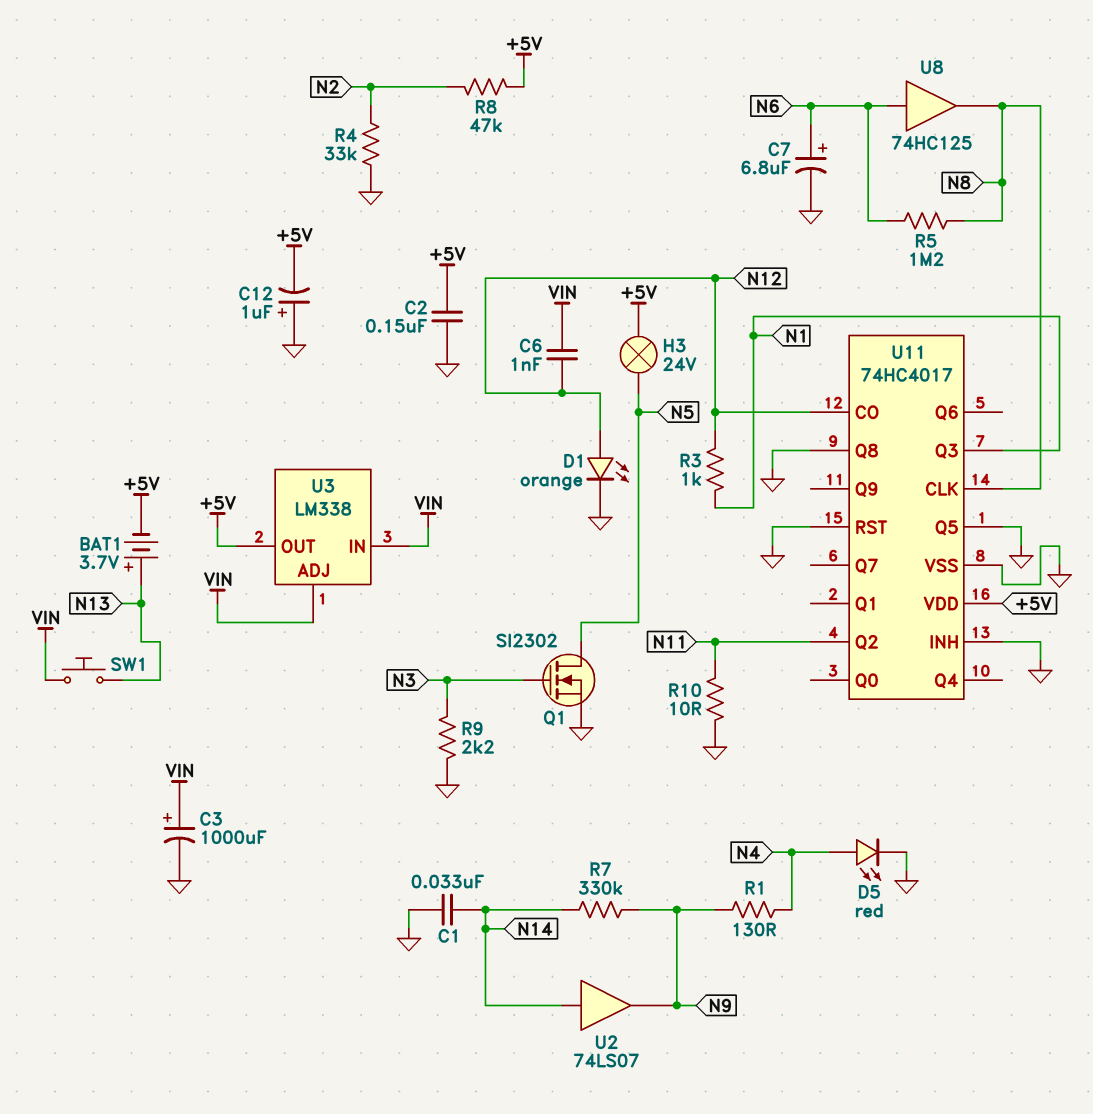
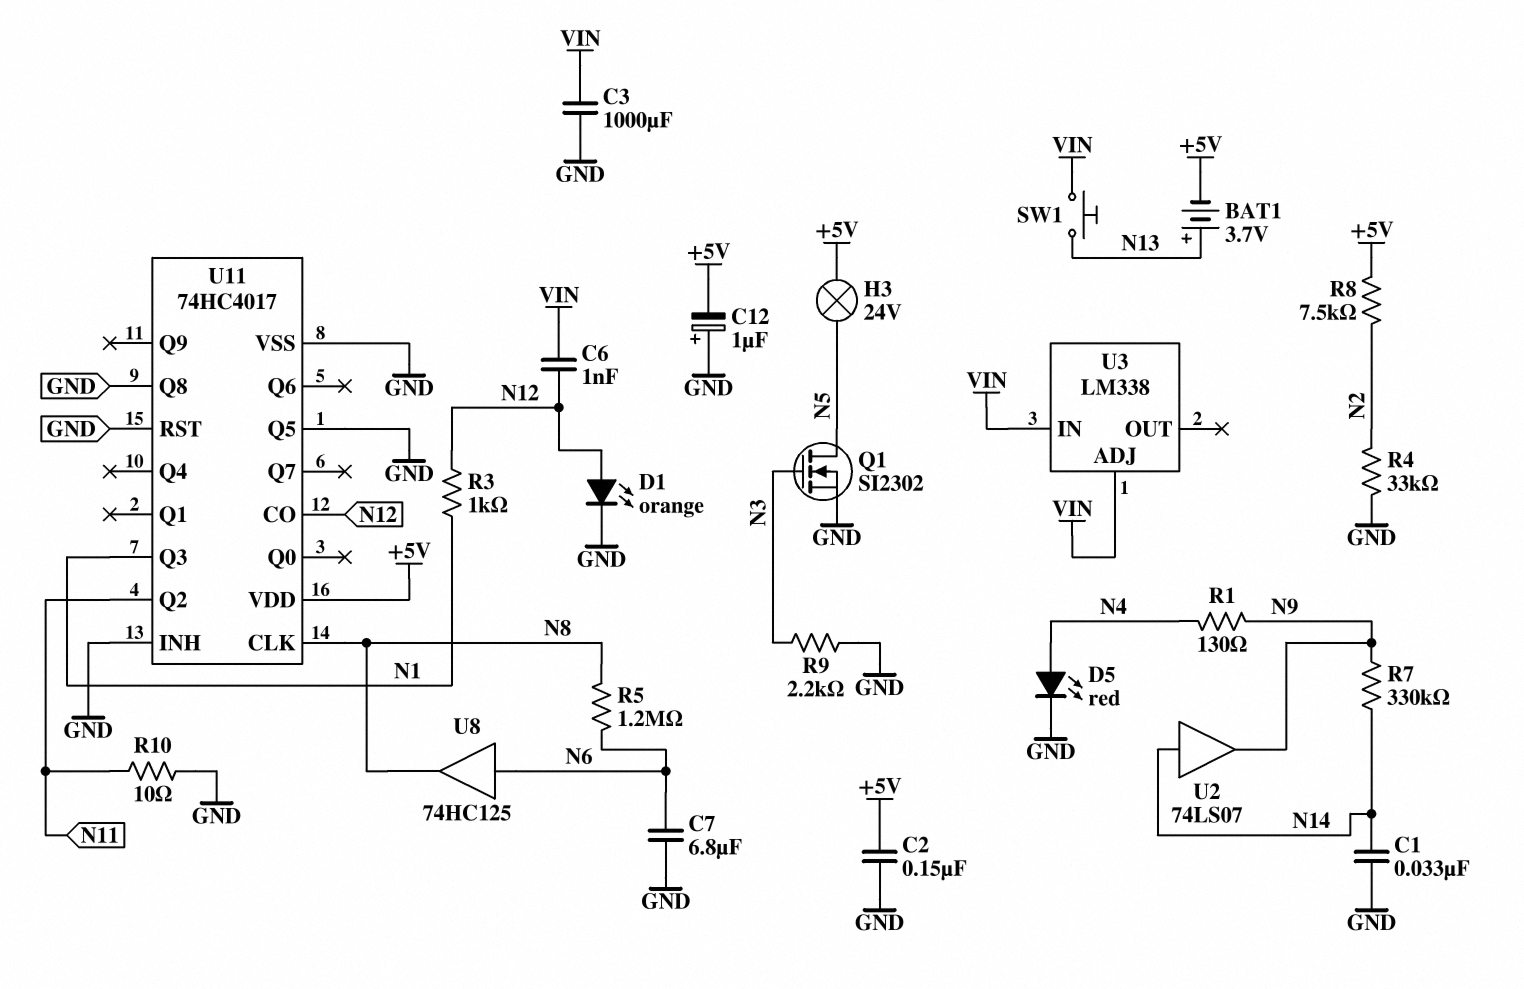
C3: 1000uF (plus VIN, minus GND) -> 1000uF (GND, VIN)
C7: 6.8uF (plus N6, minus GND) -> 6.8uF (GND, N6)
R8: 47k (+5V, N2) -> 7.5k (+5V, N2)
U3 pin OUT: +5V -> none

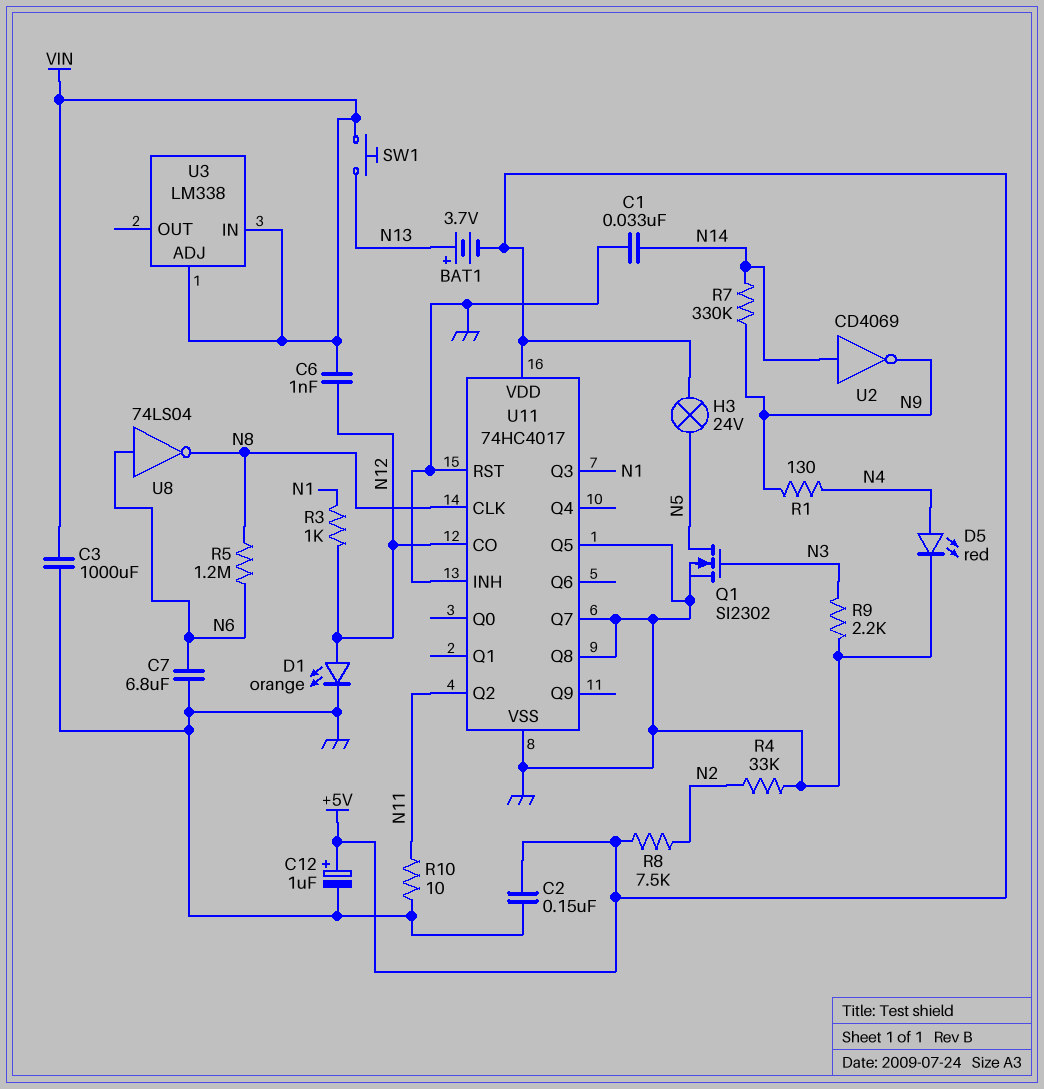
C12: 1uF (plus GND, minus +5V) -> 1uF (plus +5V, minus GND)
U2: buffer 74LS07 (in N14, out N9) -> NOT CD4069 (in N14, out N9)
U8: buffer 74HC125 (in N6, out N8) -> NOT 74LS04 (in N6, out N8)
U11 pin Q7: none -> GND

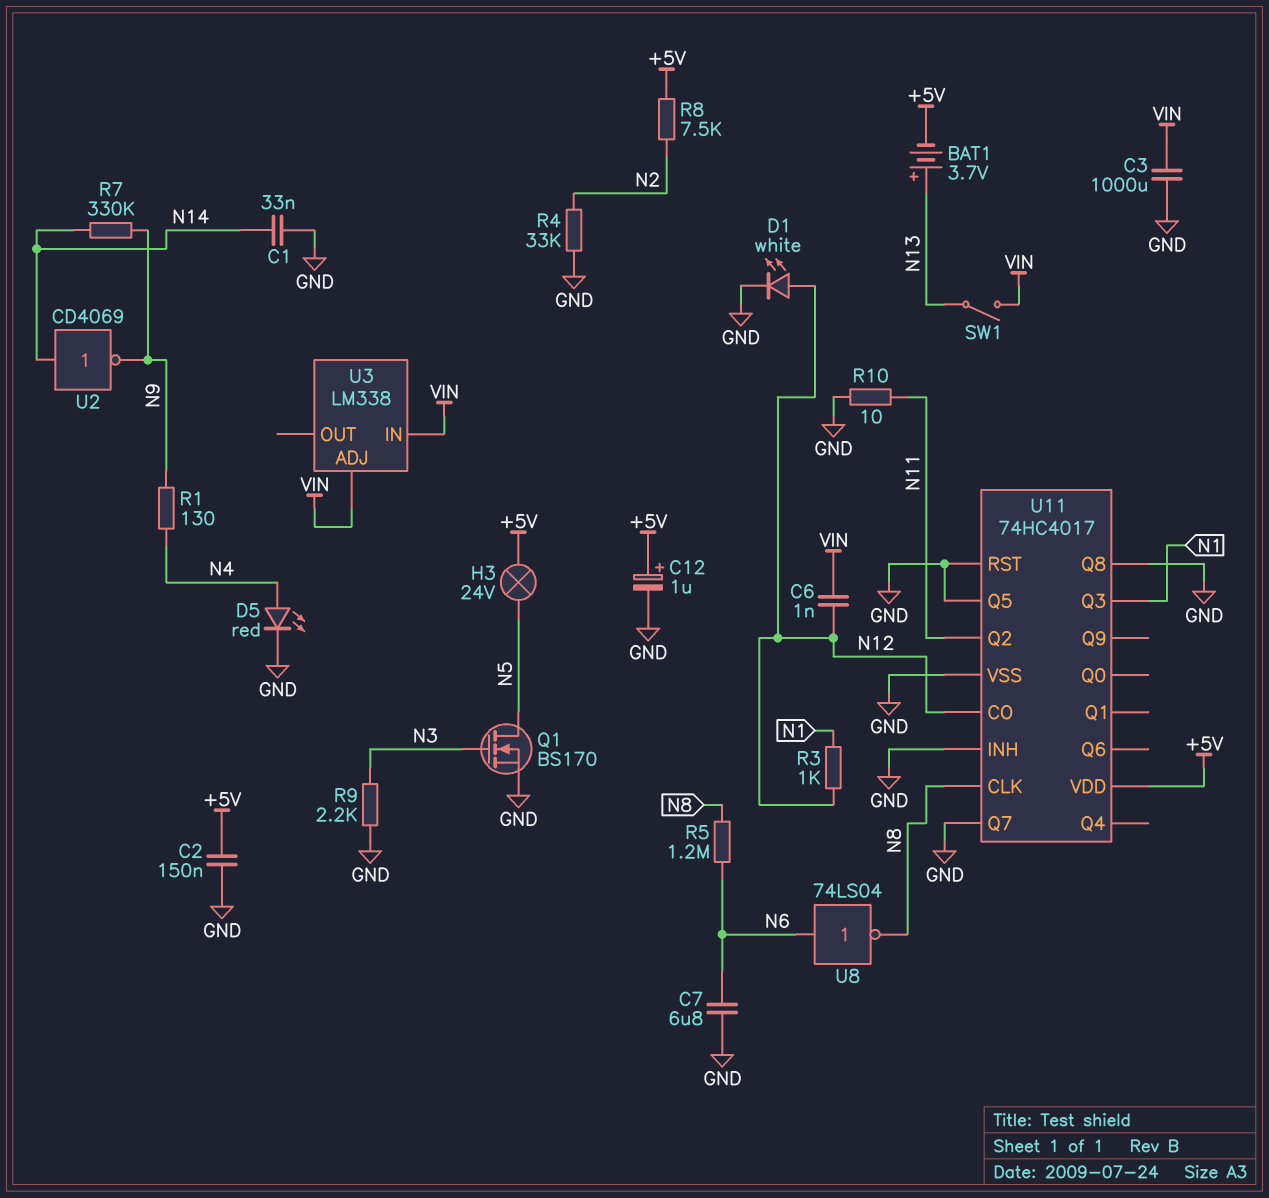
D1: LED orange (A N12, K GND) -> LED white (A N12, K GND)
Q1: NMOS SI2302 (G N3, D N5, S GND) -> NMOS BS170 (G N3, D N5, S GND)
SW1: button (N13, VIN) -> switch (N13, VIN)

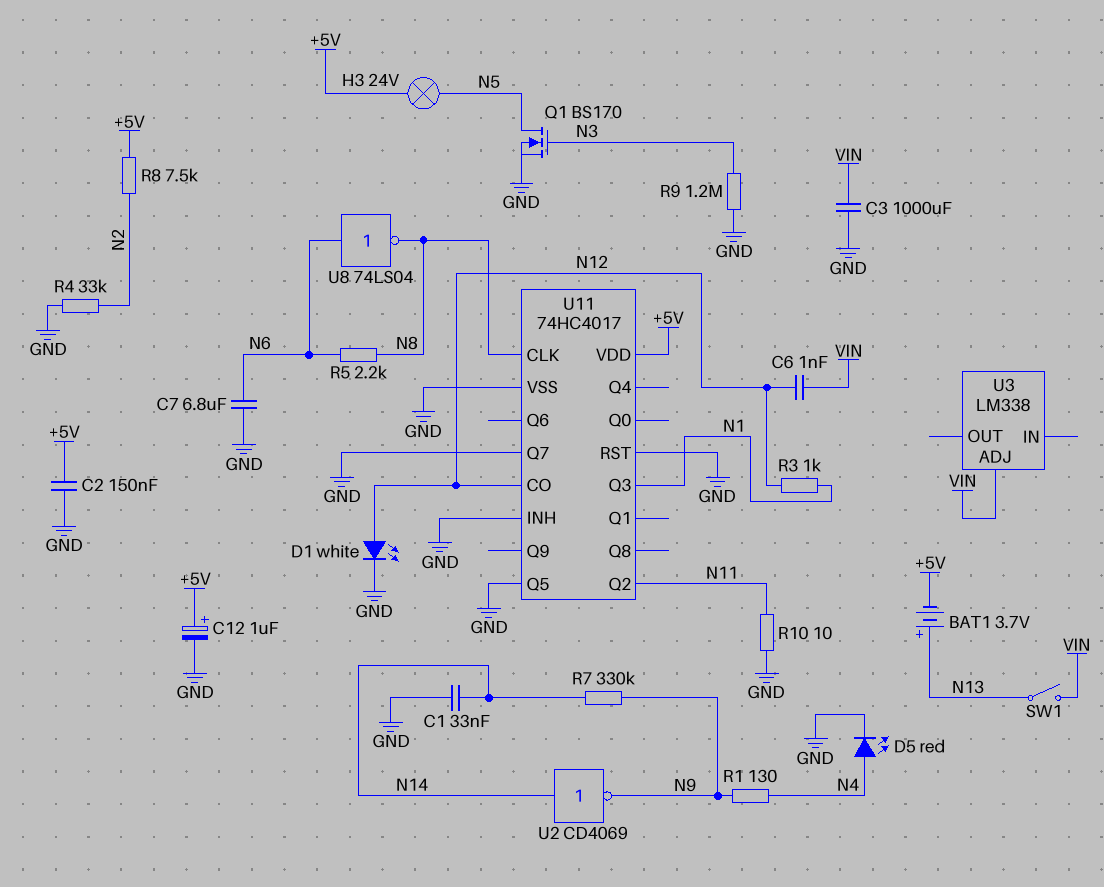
R5: 1.2M (N6, N8) -> 2.2k (N6, N8)
R9: 2.2k (GND, N3) -> 1.2M (GND, N3)
U3 pin IN: VIN -> none
U11 pin Q8: GND -> none

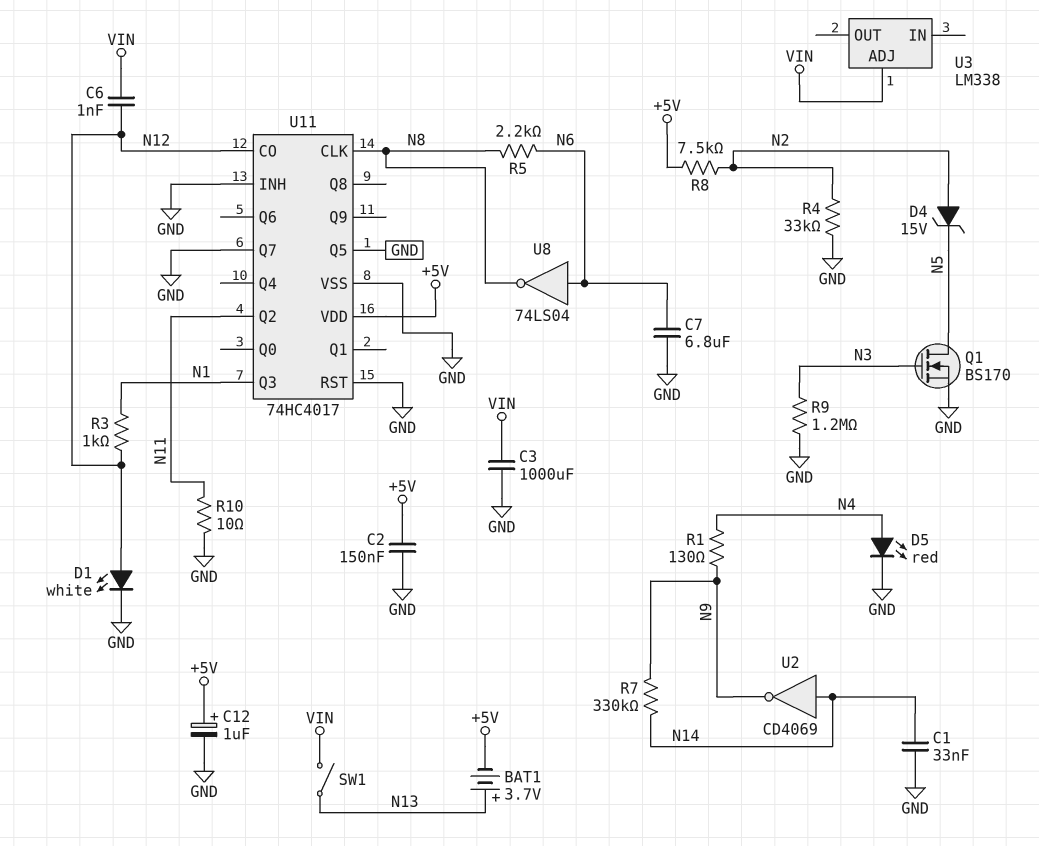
D4: none -> zener 15V (A N2, K N5)
H3: lamp 24V (+5V, N5) -> none

